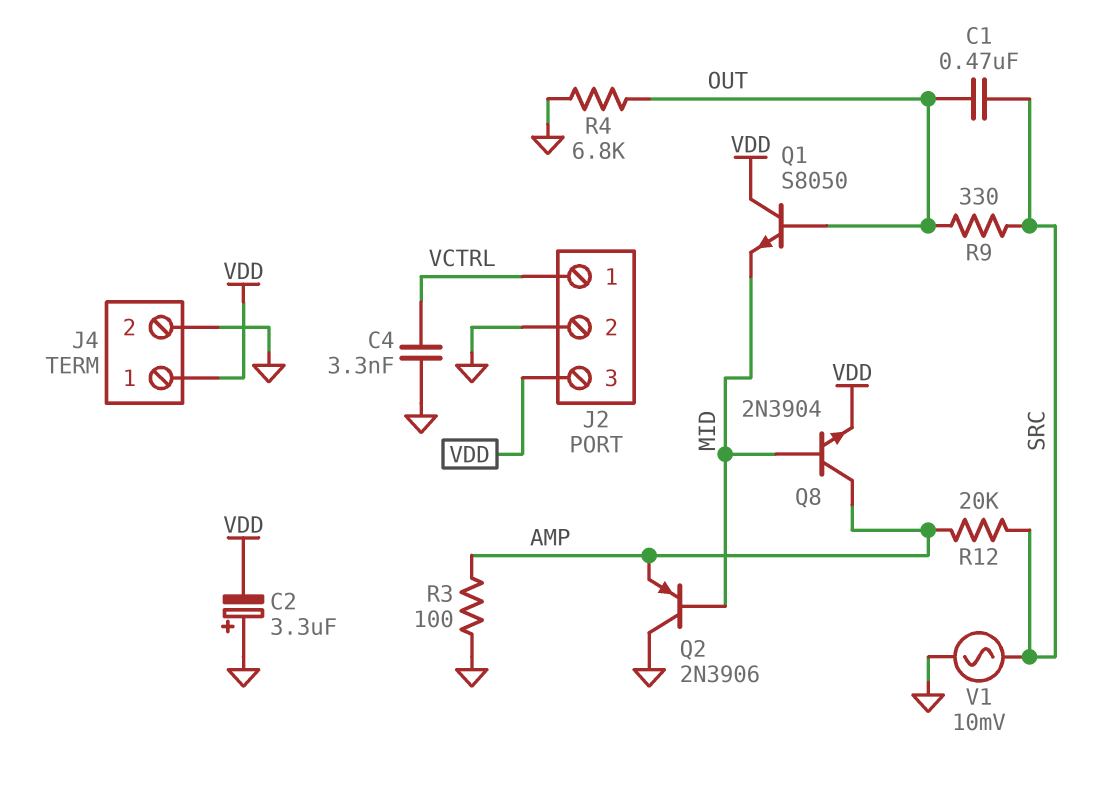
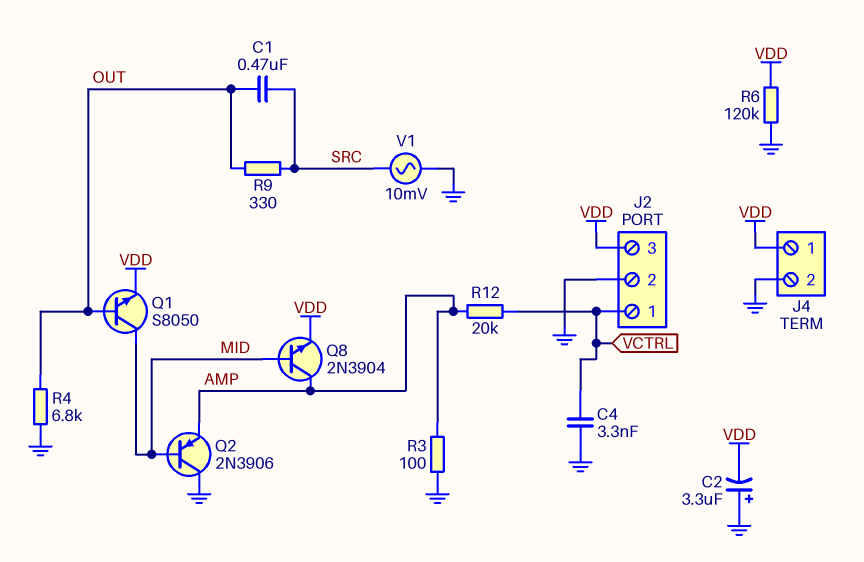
Q1: NPN S8050 (B OUT, C VDD, E MID) -> NPN S8050 (B OUT, C MID, E VDD)
R6: none -> 120k (GND, VDD)
R12: 20k (AMP, SRC) -> 20k (AMP, VCTRL)

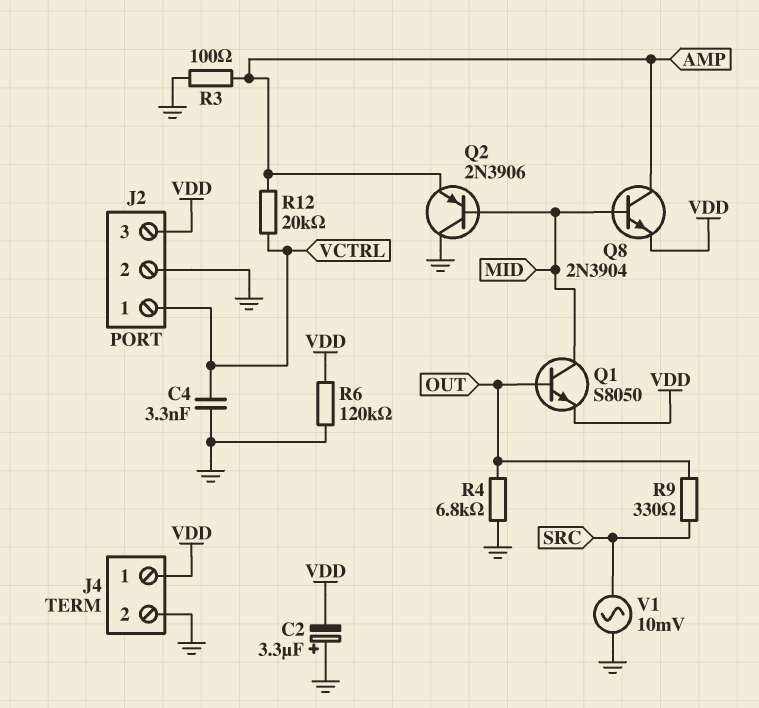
C1: 470nF (OUT, SRC) -> none

